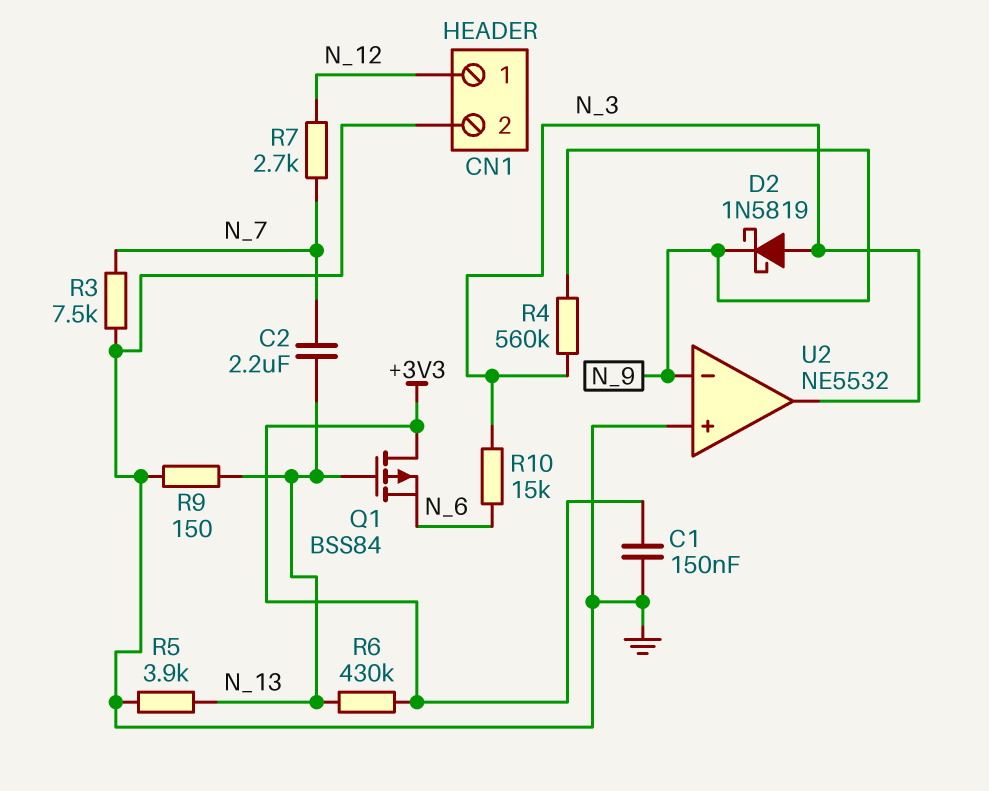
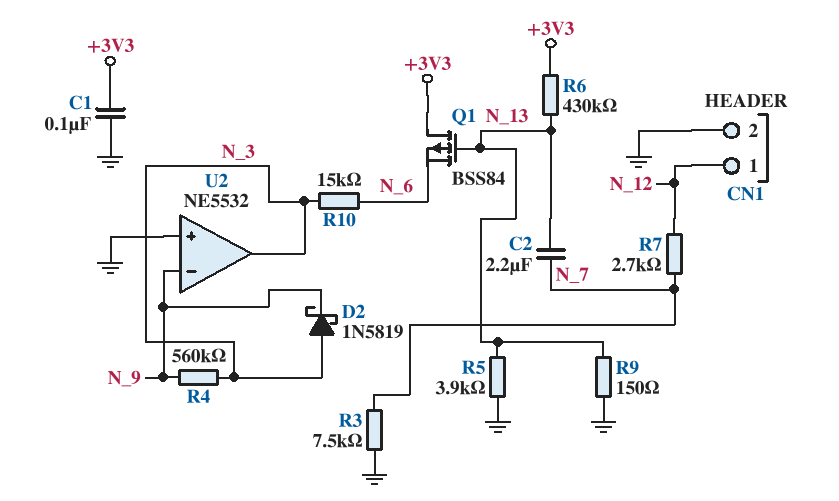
C1: 150nF (+3V3, GND) -> 100nF (+3V3, GND)

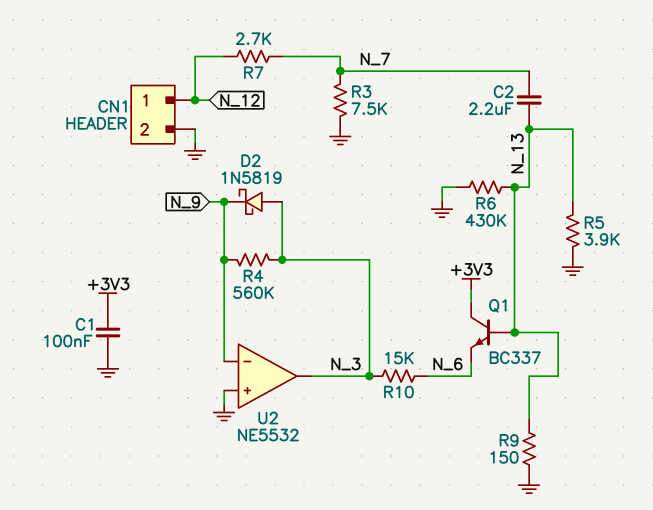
Q1: PMOS BSS84 (G N_13, D +3V3, S N_6) -> NPN BC337 (B N_13, C +3V3, E N_6)
R6: 430k (+3V3, N_13) -> 430k (GND, N_13)

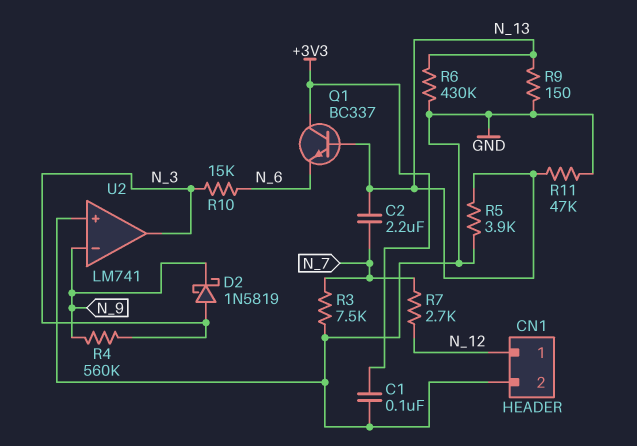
R11: none -> 47k (GND, N_13)
U2: NE5532 -> LM741

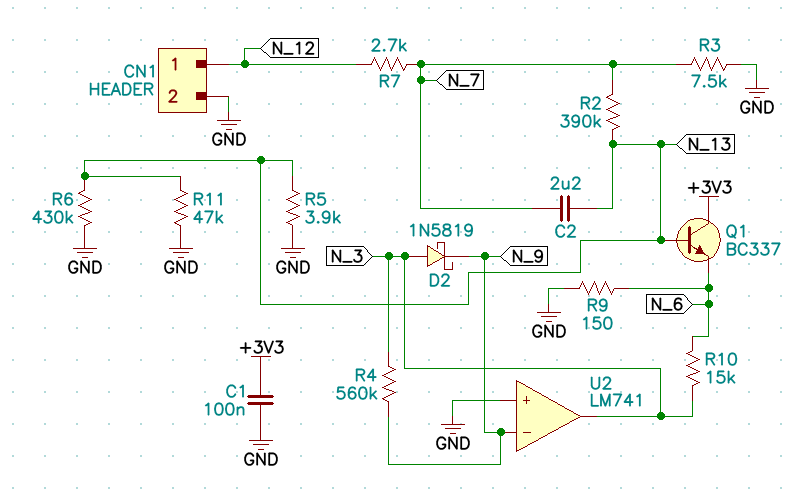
R2: none -> 390k (N_7, N_13)
R9: 150 (GND, N_13) -> 150 (GND, N_6)

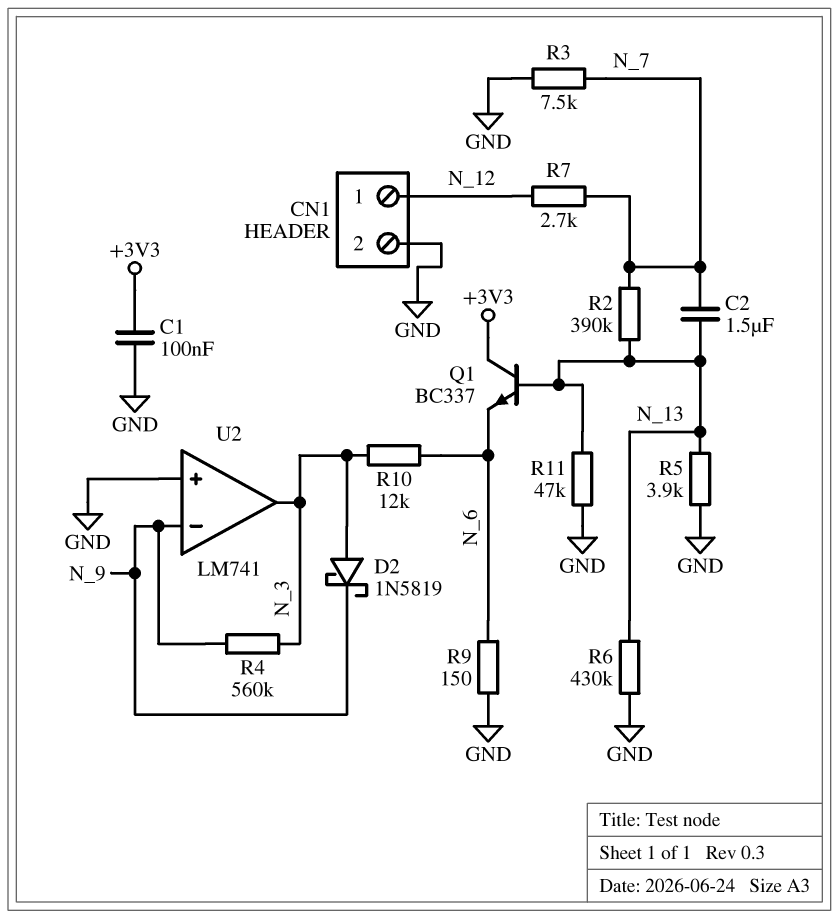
C2: 2.2uF (N_7, N_13) -> 1.5uF (N_7, N_13)
R10: 15k (N_3, N_6) -> 12k (N_3, N_6)

